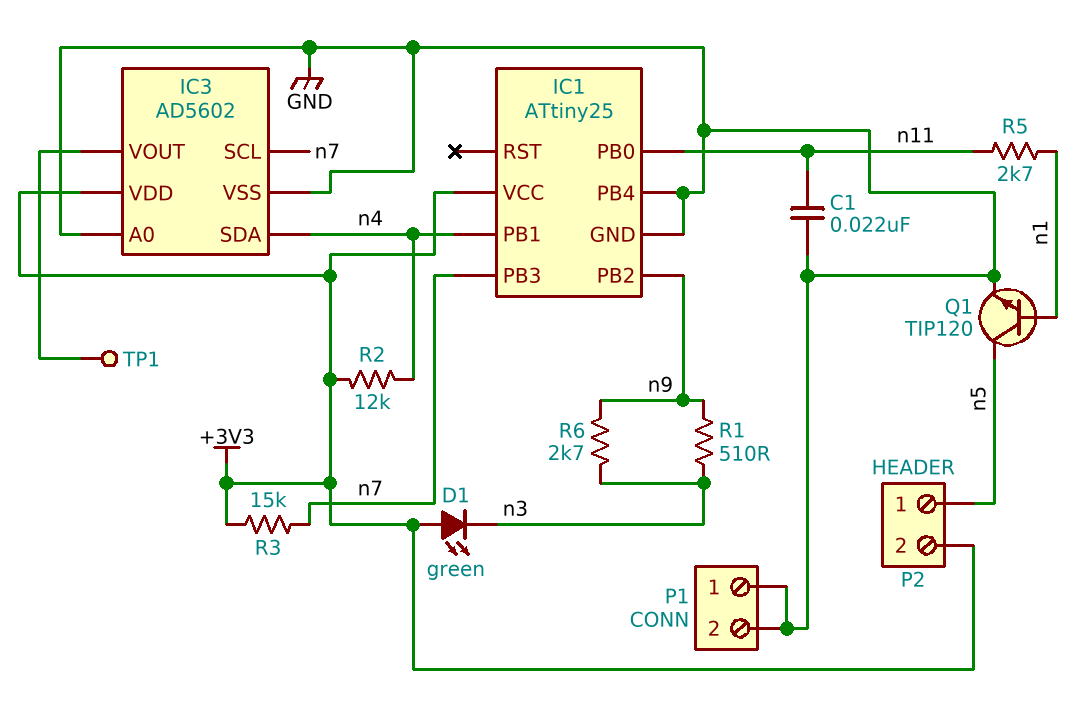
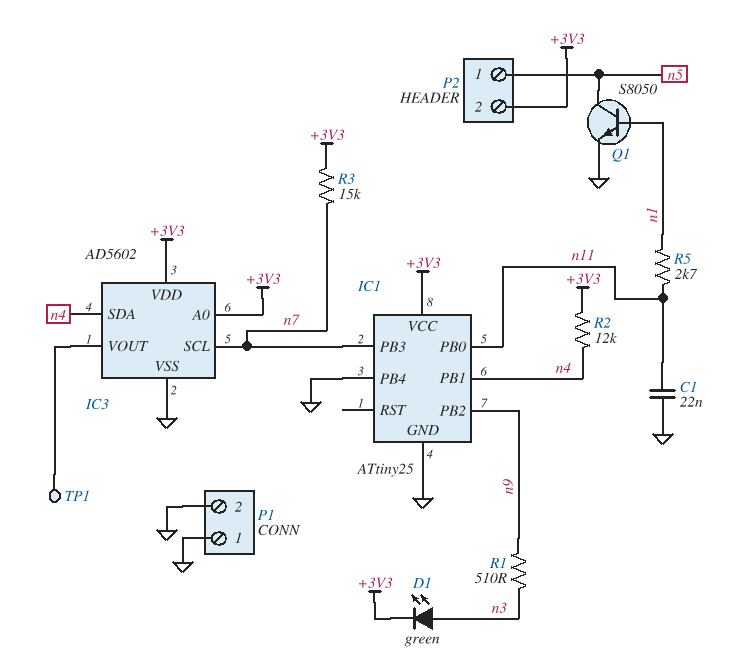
D1: LED green (A +3V3, K n3) -> LED green (A n3, K +3V3)
IC3 pin A0: GND -> +3V3
Q1: NPN TIP120 (B n1, C n5, E GND) -> NPN S8050 (B n1, C n5, E GND)
R6: 2.7k (n3, n9) -> none

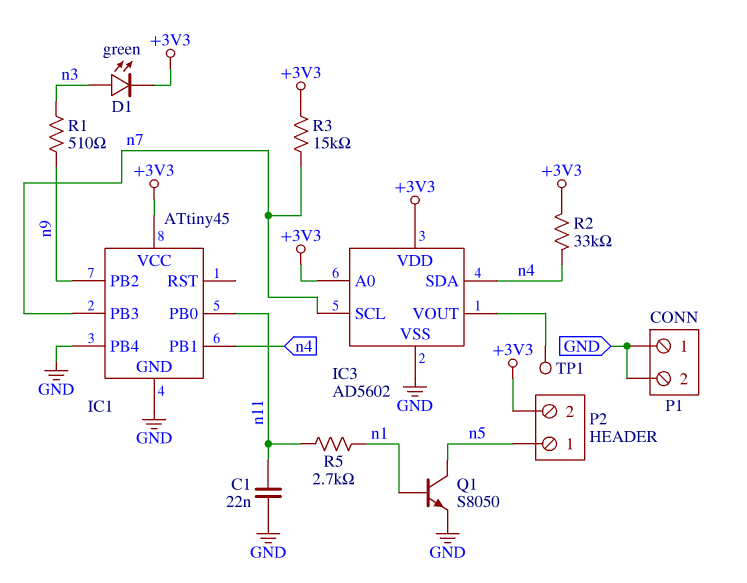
IC1: ATtiny25 -> ATtiny45
R2: 12k (+3V3, n4) -> 33k (+3V3, n4)

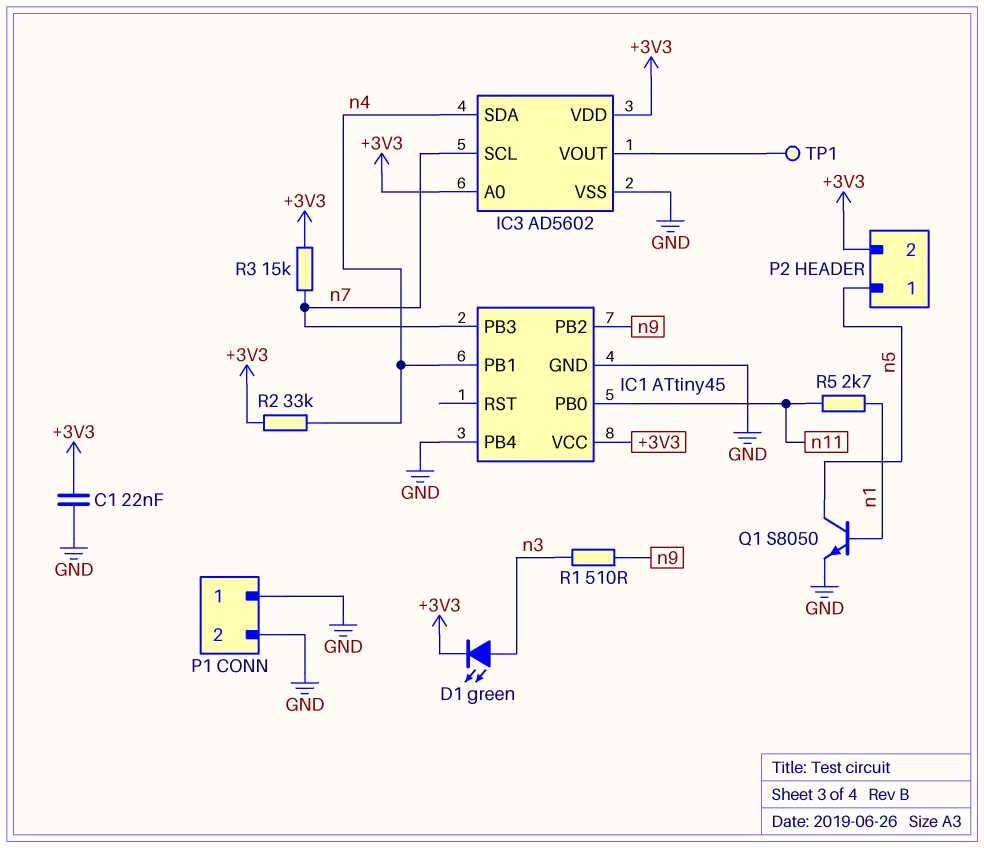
C1: 22nF (GND, n11) -> 22nF (+3V3, GND)

